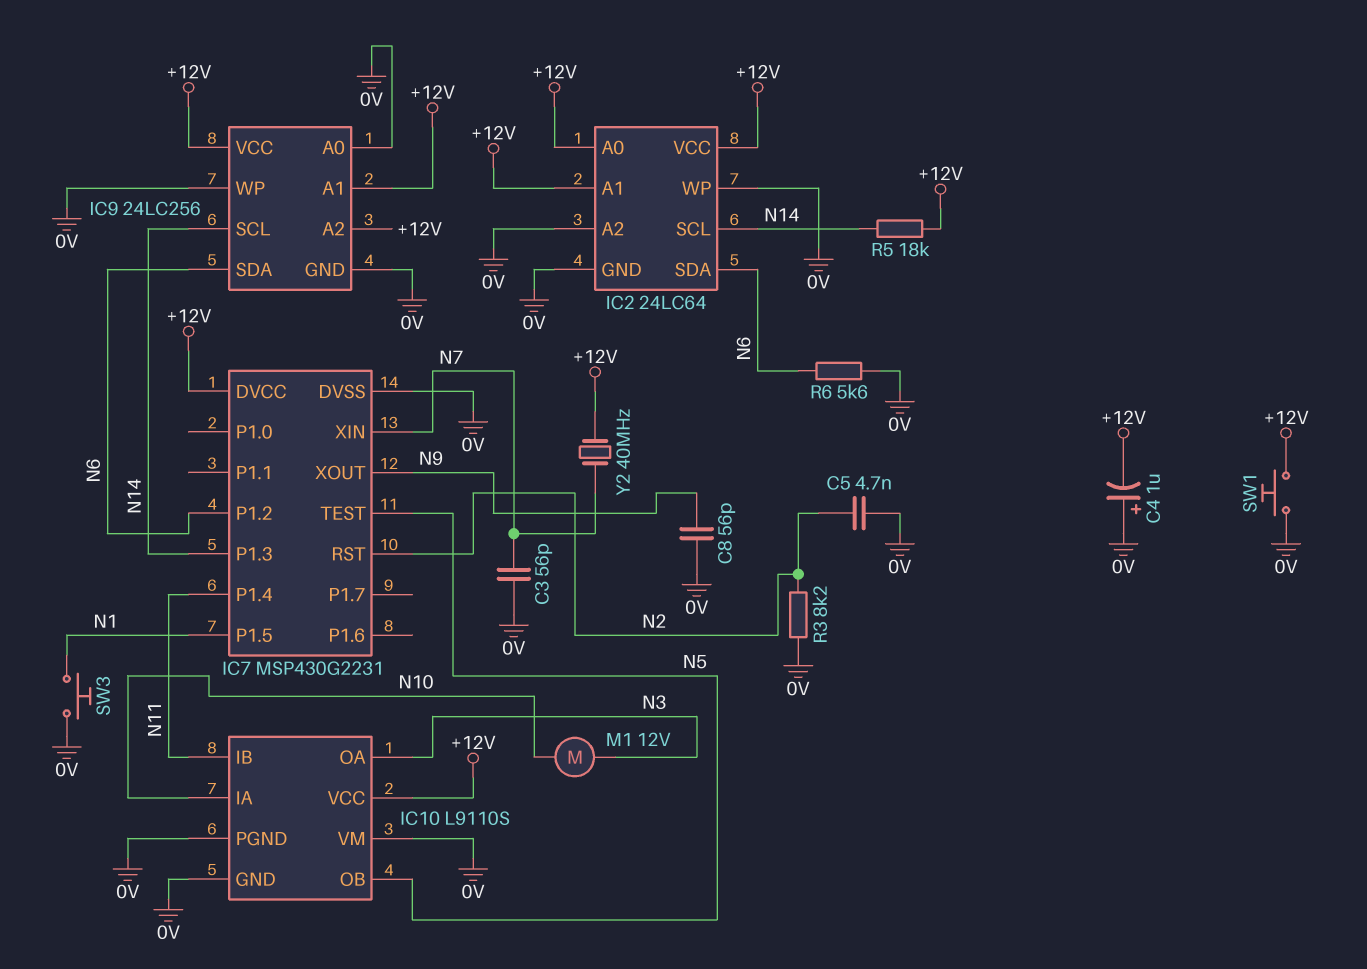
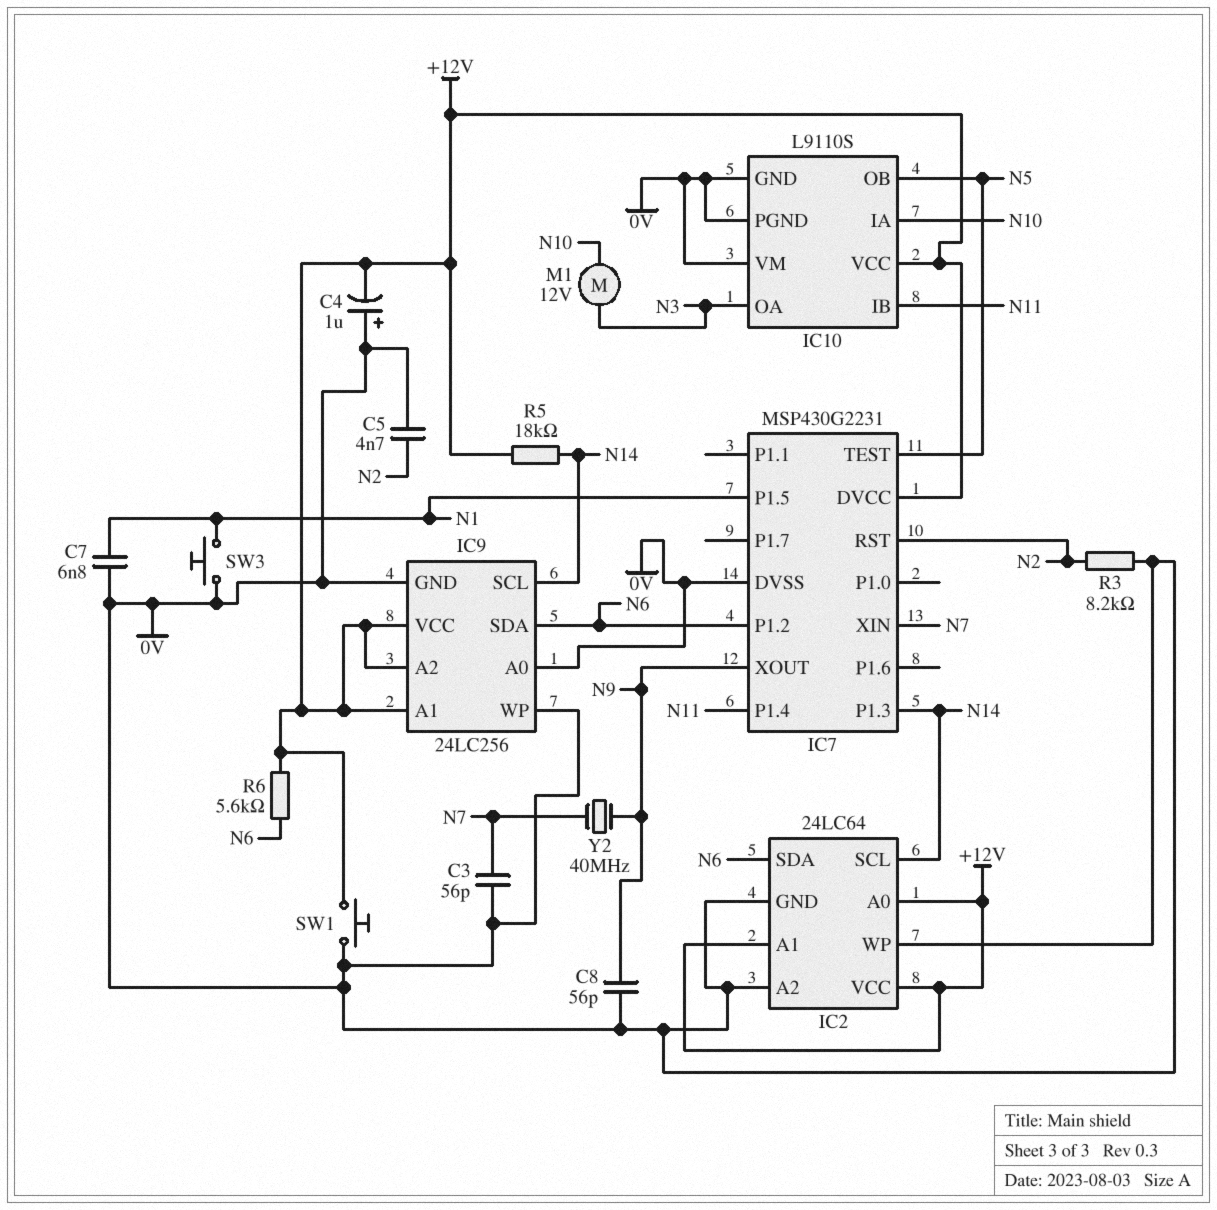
C7: none -> 6.8nF (0V, N1)
R6: 5.6k (0V, N6) -> 5.6k (+12V, N6)
Y2: 40MHz (+12V, N7) -> 40MHz (N7, N9)

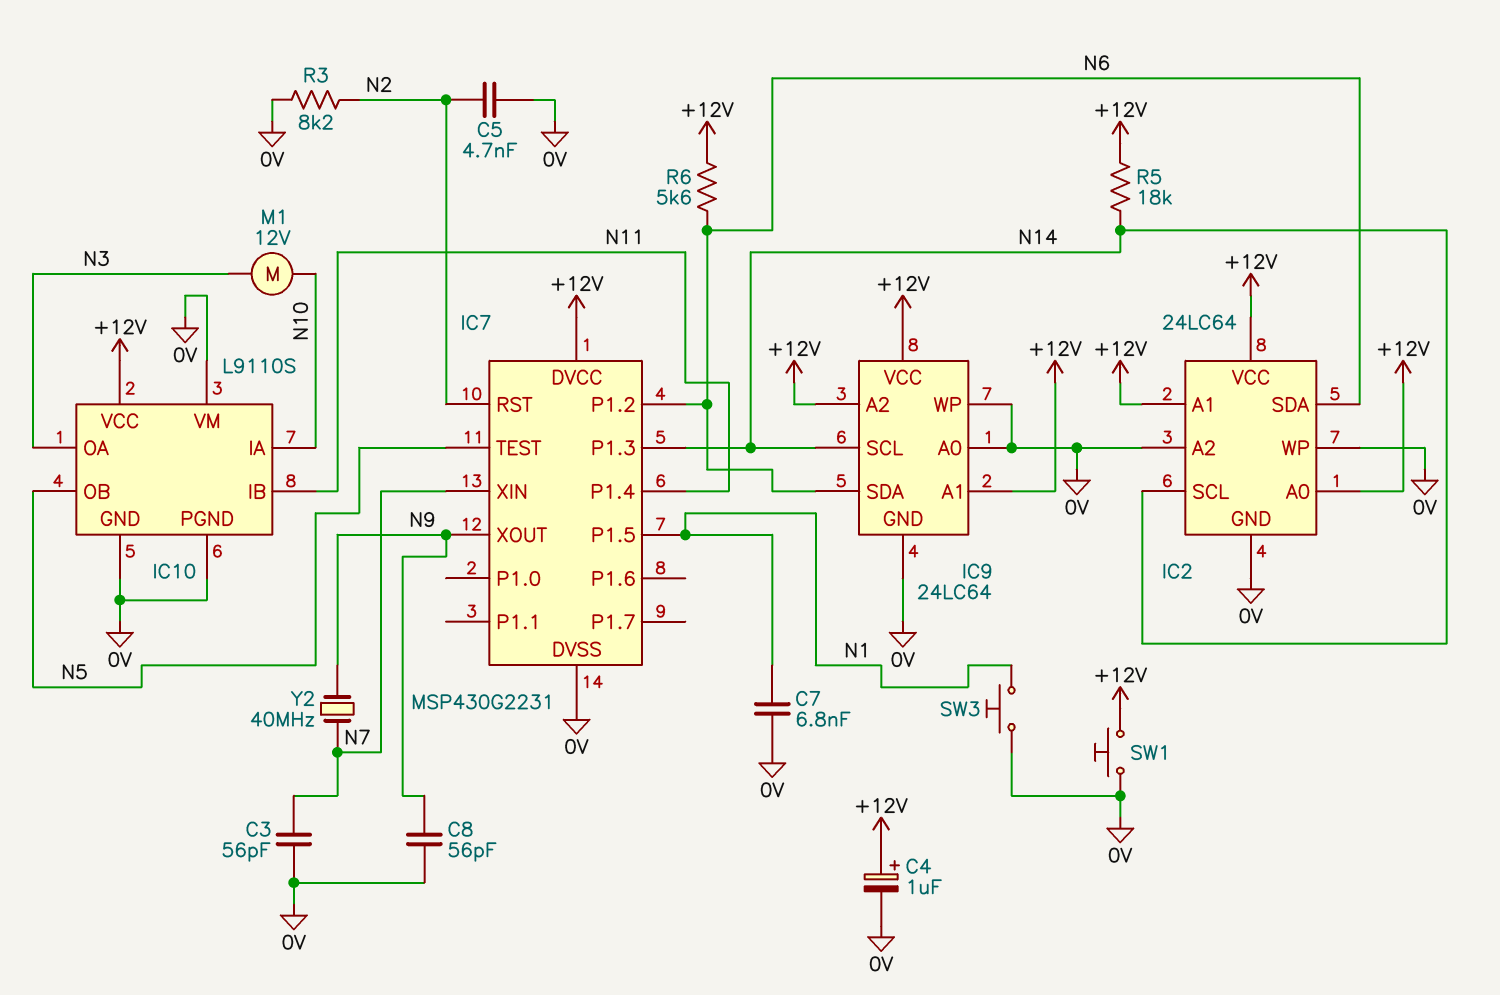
C4: 1uF (plus 0V, minus +12V) -> 1uF (plus +12V, minus 0V)
IC9: 24LC256 -> 24LC64

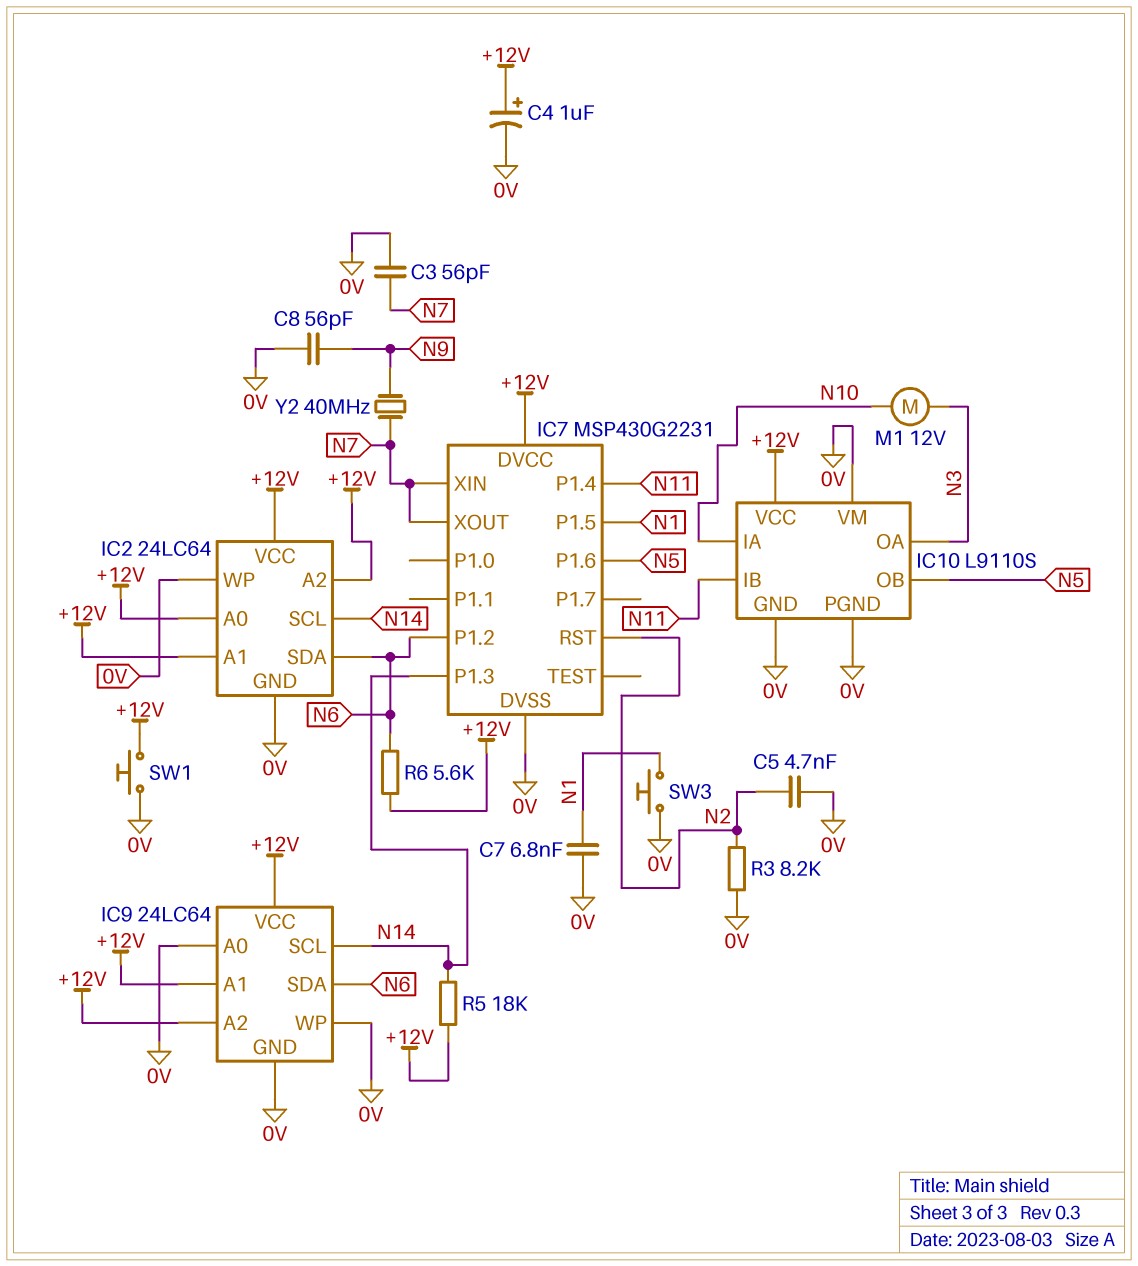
IC2 pin A2: 0V -> +12V
IC7 pin P1.6: none -> N5
IC7 pin TEST: N5 -> none
IC7 pin XOUT: N9 -> N7

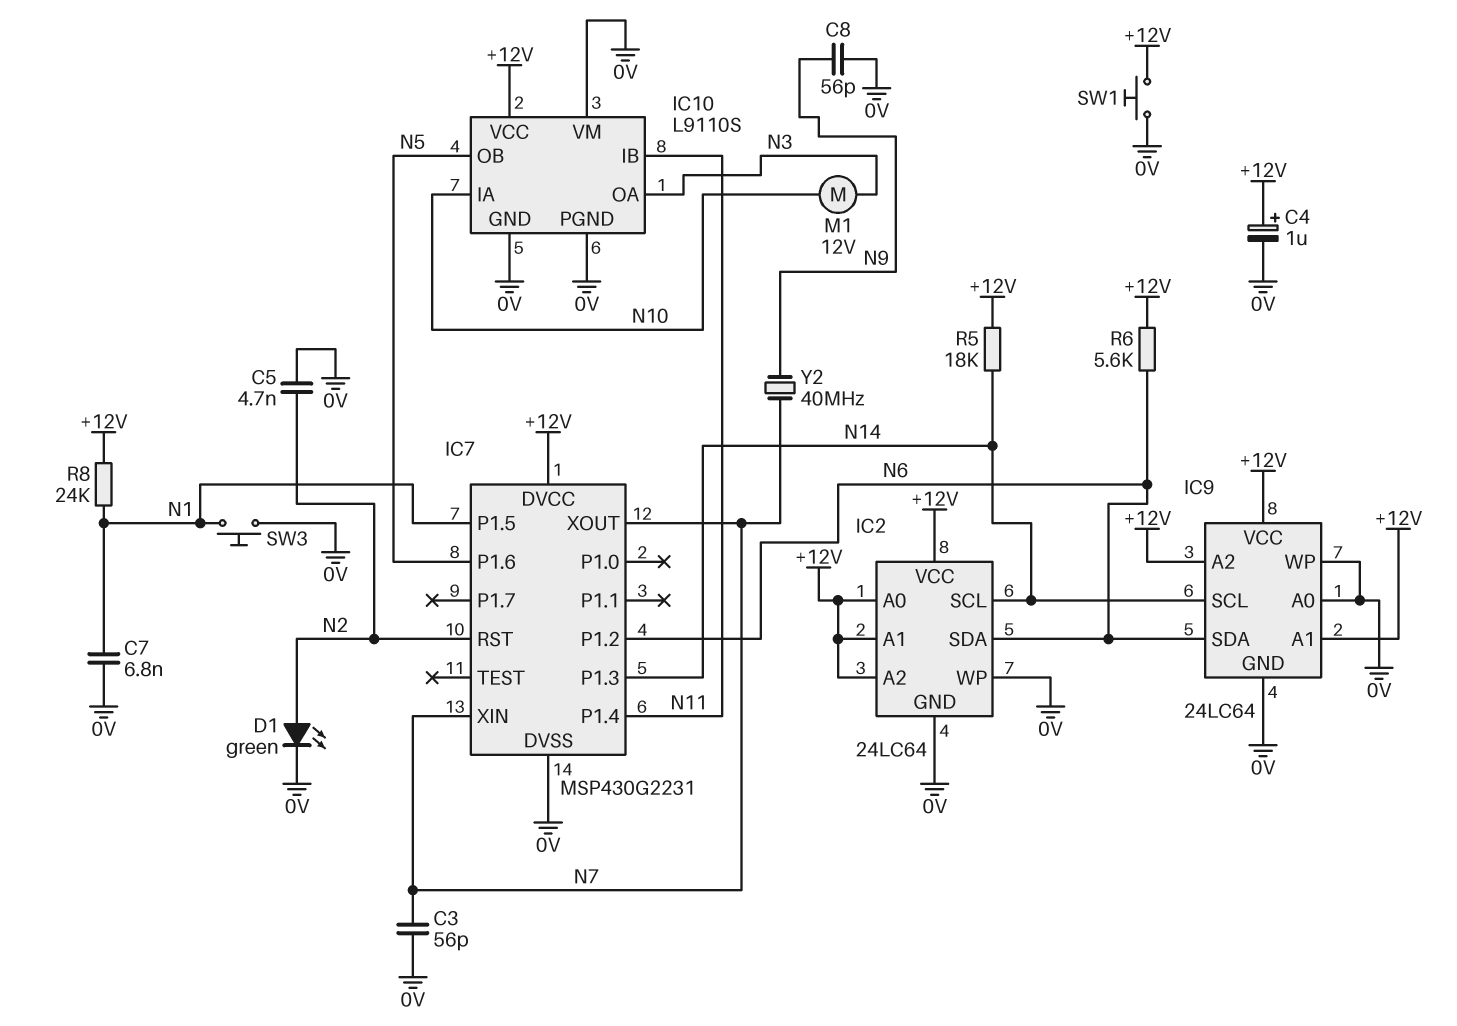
D1: none -> LED green (A N2, K 0V)
R3: 8.2k (0V, N2) -> none
R8: none -> 24k (+12V, N1)

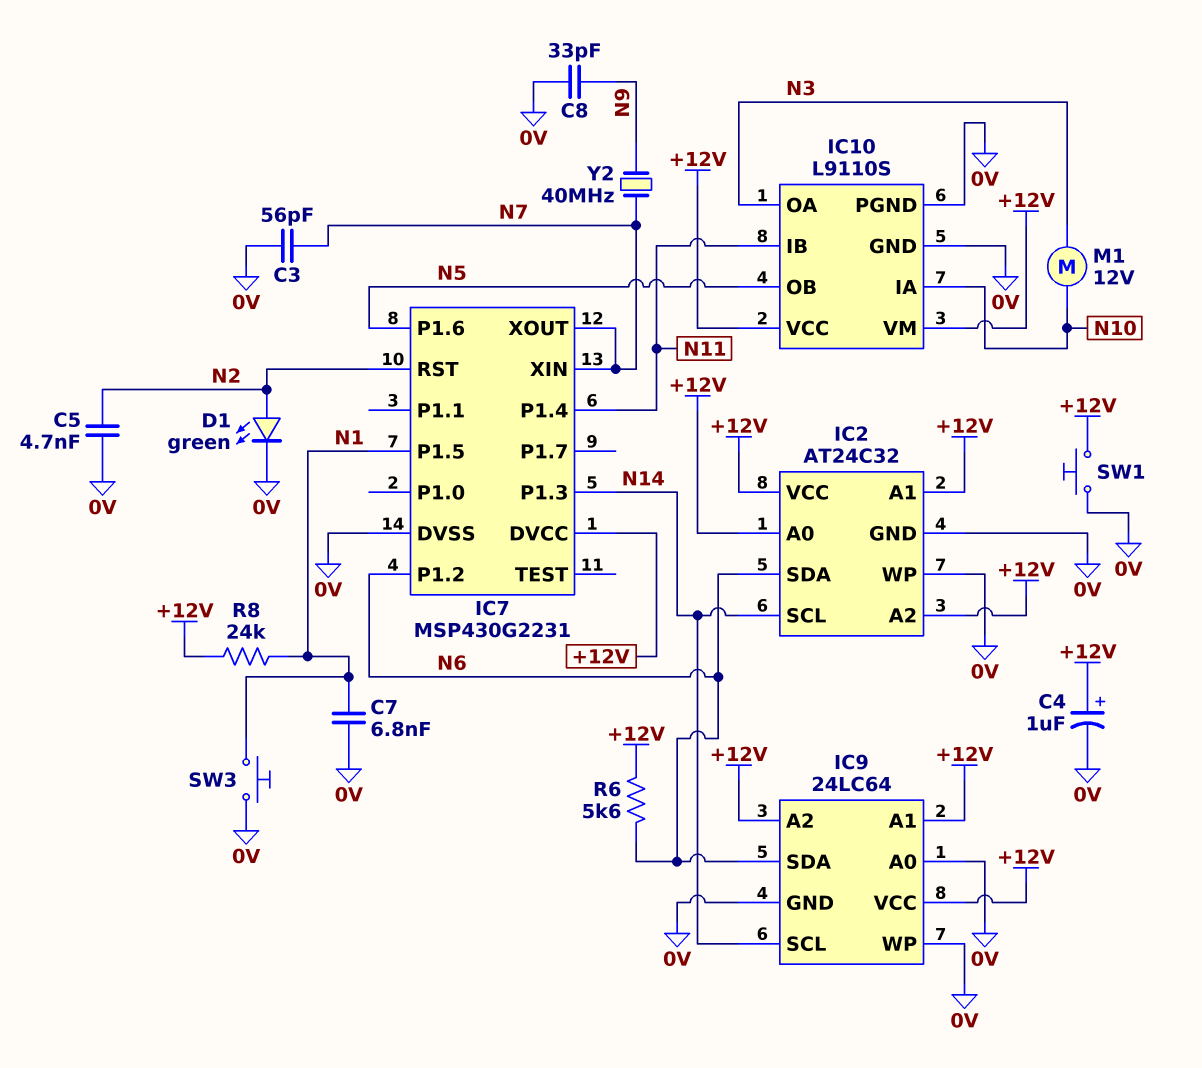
C8: 56pF (0V, N9) -> 33pF (0V, N9)
IC2: 24LC64 -> AT24C32
IC10 pin VM: 0V -> +12V
R5: 18k (+12V, N14) -> none

